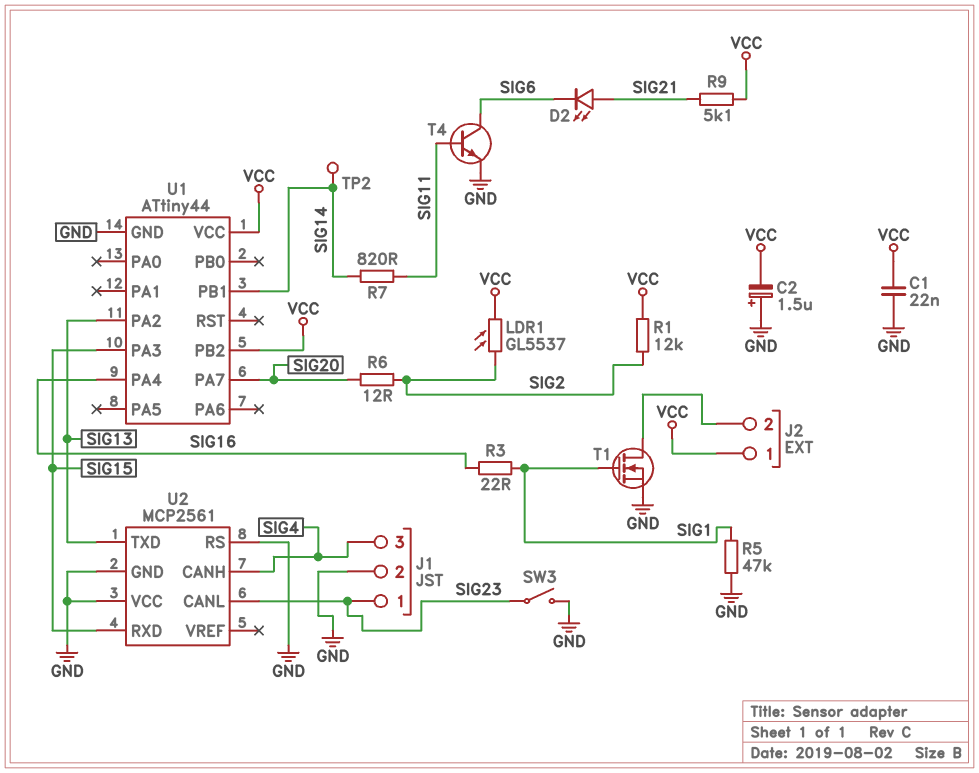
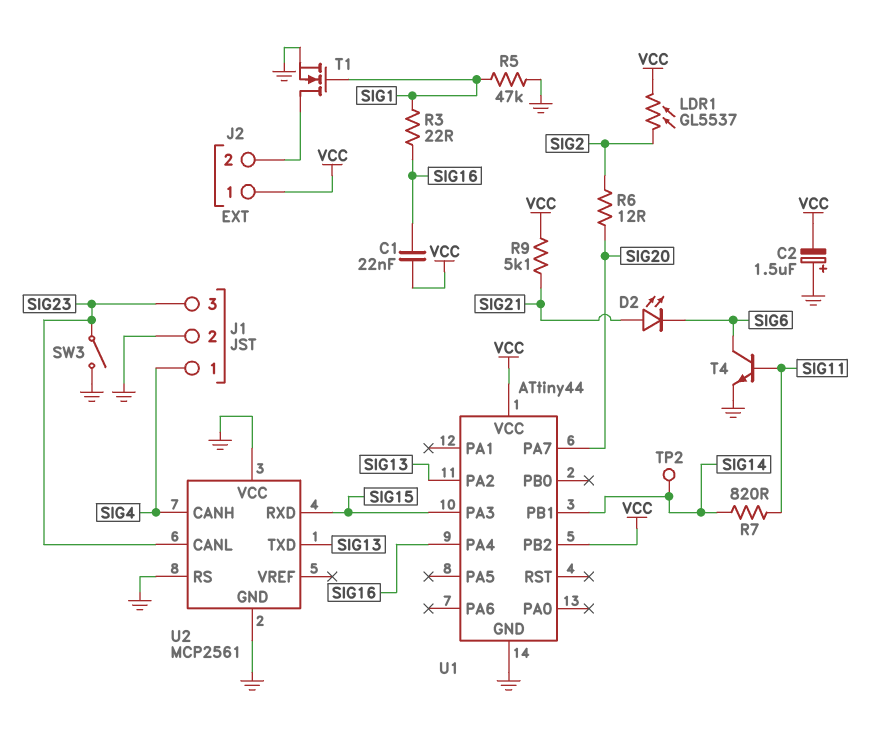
C1: 22nF (GND, VCC) -> 22nF (SIG16, VCC)
J1 pin 1: SIG23 -> SIG4
J1 pin 3: SIG4 -> SIG23
R1: 12k (SIG2, VCC) -> none

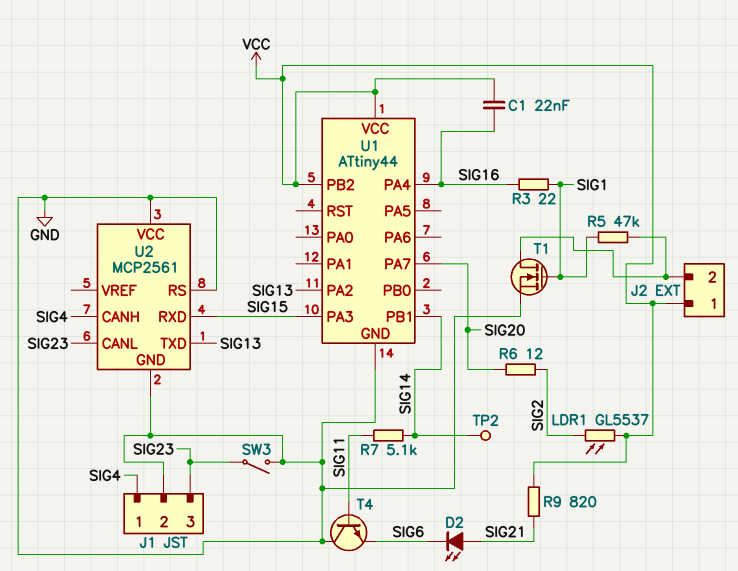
C2: 1.5uF (plus GND, minus VCC) -> none
R5: 47k (GND, SIG1) -> 47k (J2/2, SIG1)
R7: 820 (SIG11, SIG14) -> 5.1k (SIG11, SIG14)
R9: 5.1k (SIG21, VCC) -> 820 (SIG21, VCC)
T4: NPN (B SIG11, C SIG6, E GND) -> NPN (B SIG11, C GND, E SIG6)

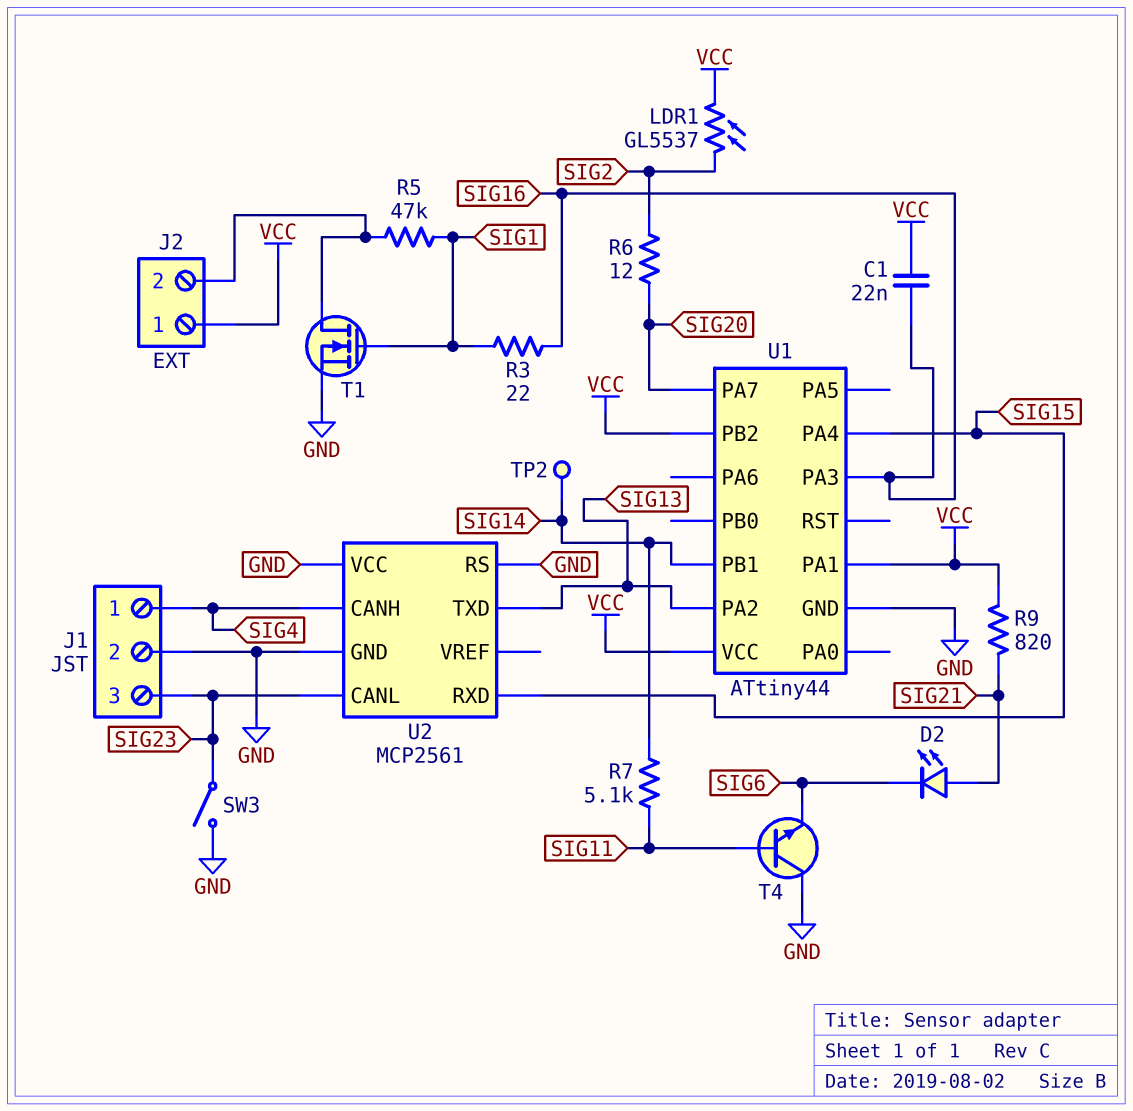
U1 pin PA1: none -> VCC
U1 pin PA3: SIG15 -> SIG16
U1 pin PA4: SIG16 -> SIG15

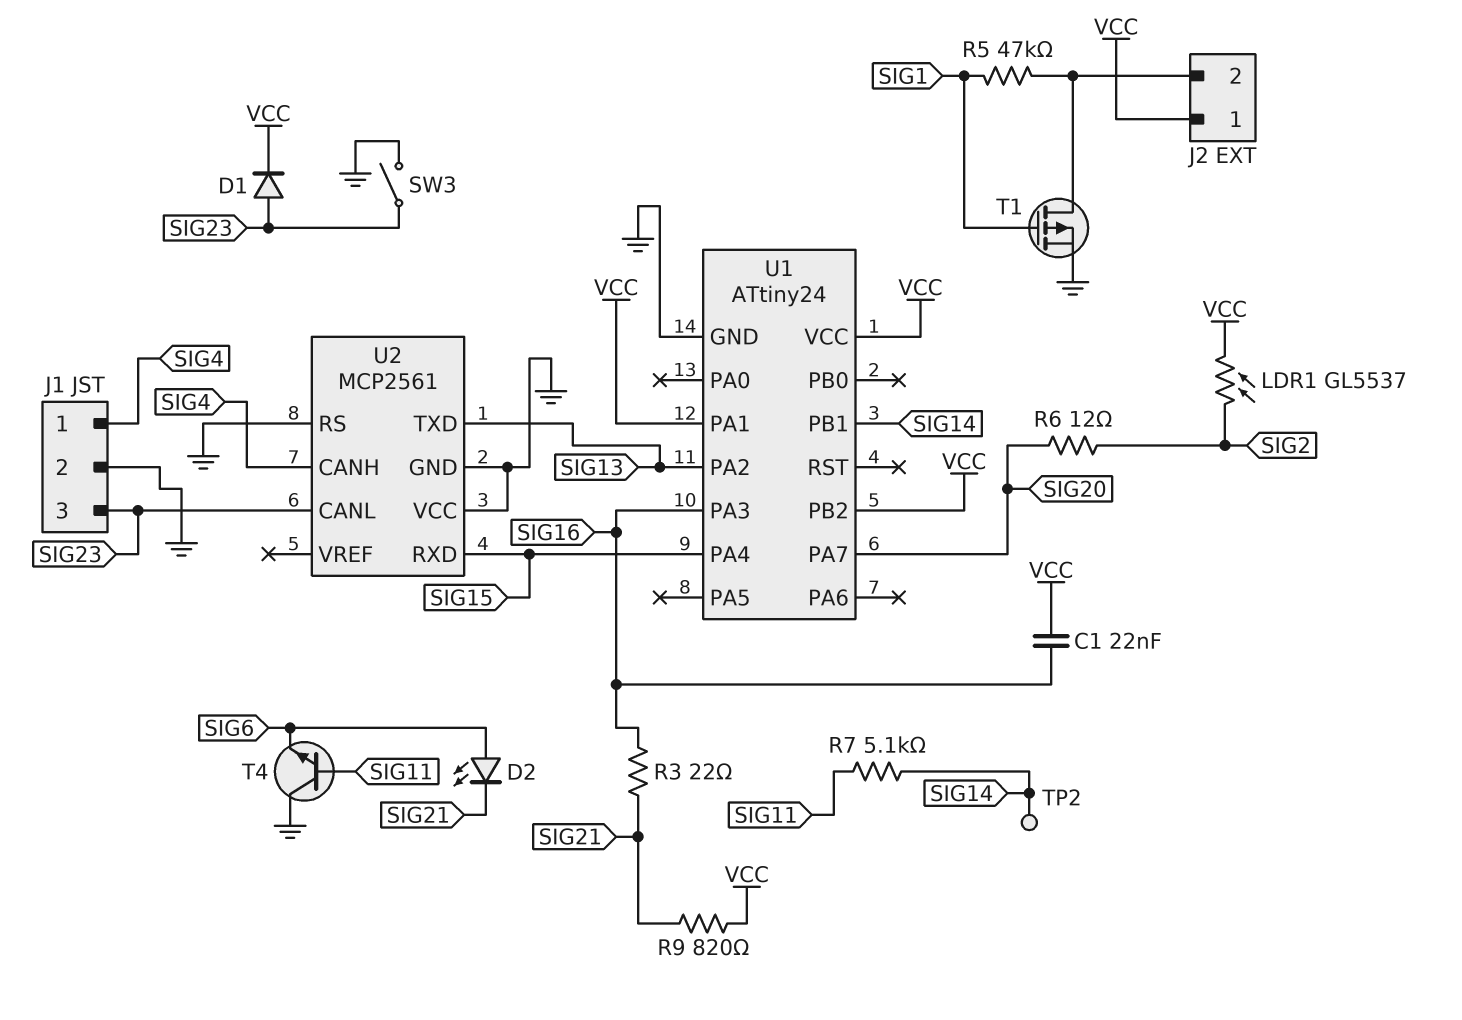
D1: none -> diode (A SIG23, K VCC)
D2: LED (A SIG21, K SIG6) -> LED (A SIG6, K SIG21)
R3: 22 (SIG1, SIG16) -> 22 (SIG16, SIG21)
T1: NMOS (G SIG1, D J2/2, S GND) -> PMOS (G SIG1, D J2/2, S GND)
U1: ATtiny44 -> ATtiny24

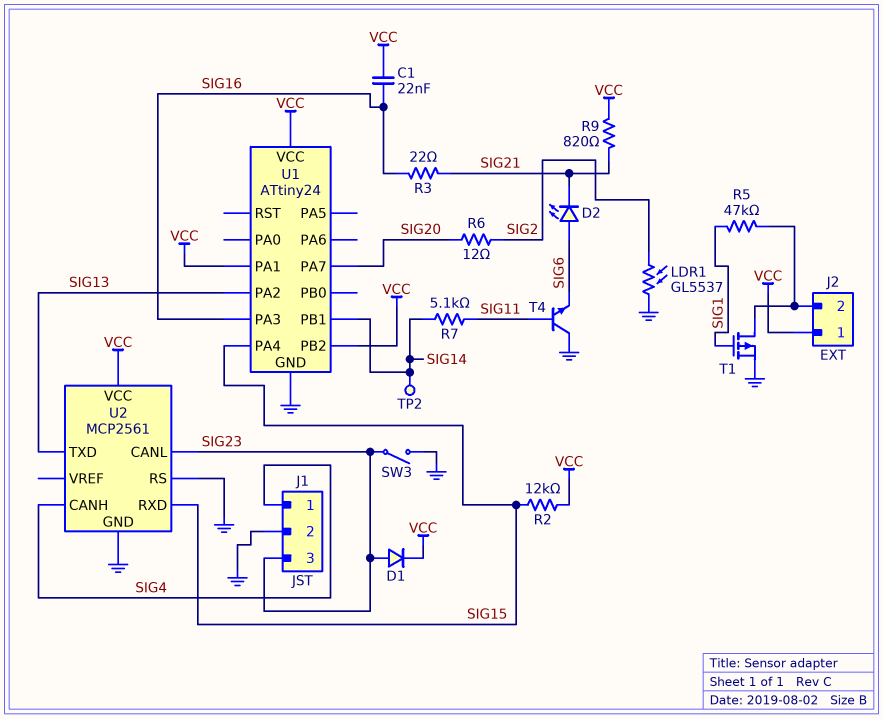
LDR1: GL5537 (SIG2, VCC) -> GL5537 (GND, SIG2)
R2: none -> 12k (SIG15, VCC)
U2 pin VCC: GND -> VCC

